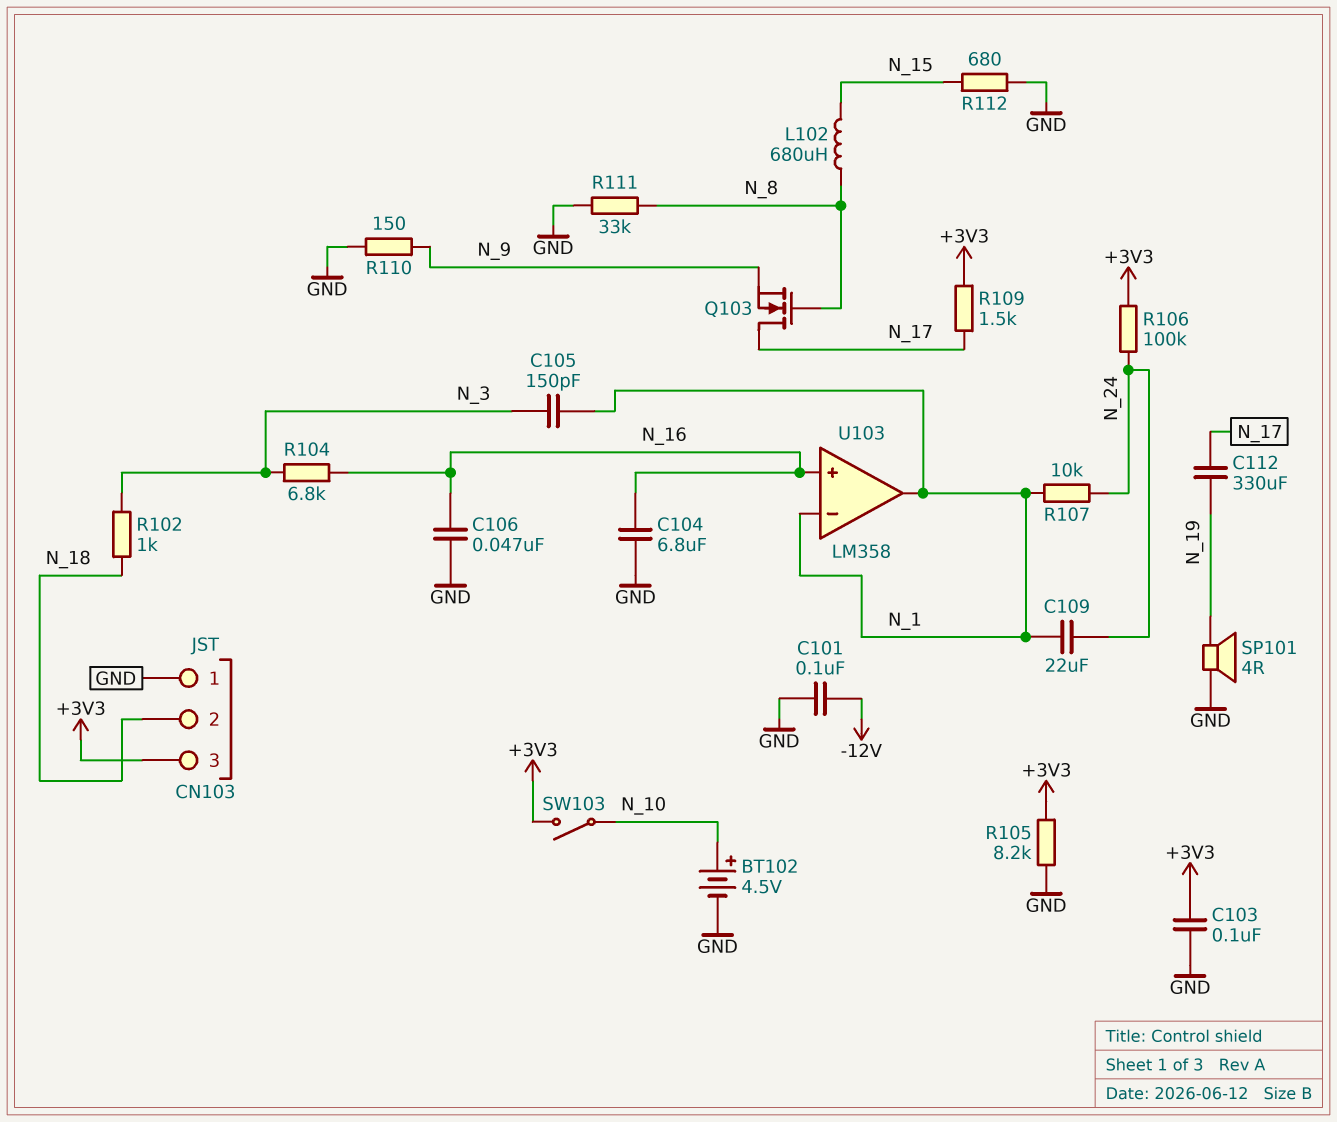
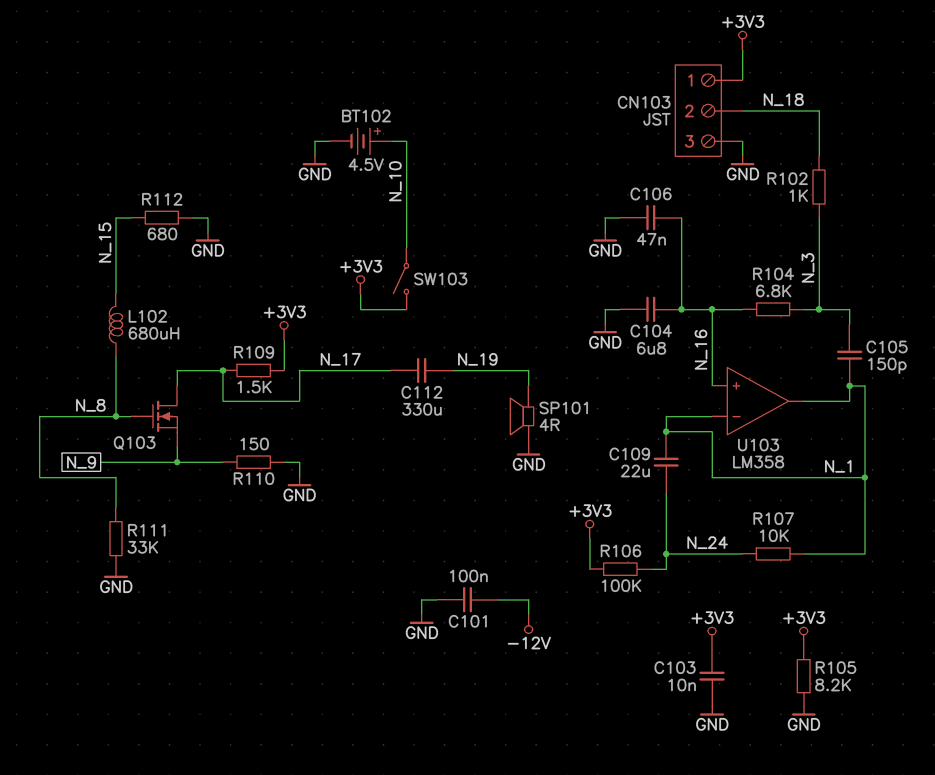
C103: 100nF (+3V3, GND) -> 10nF (+3V3, GND)
CN103 pin 1: GND -> +3V3
CN103 pin 3: +3V3 -> GND

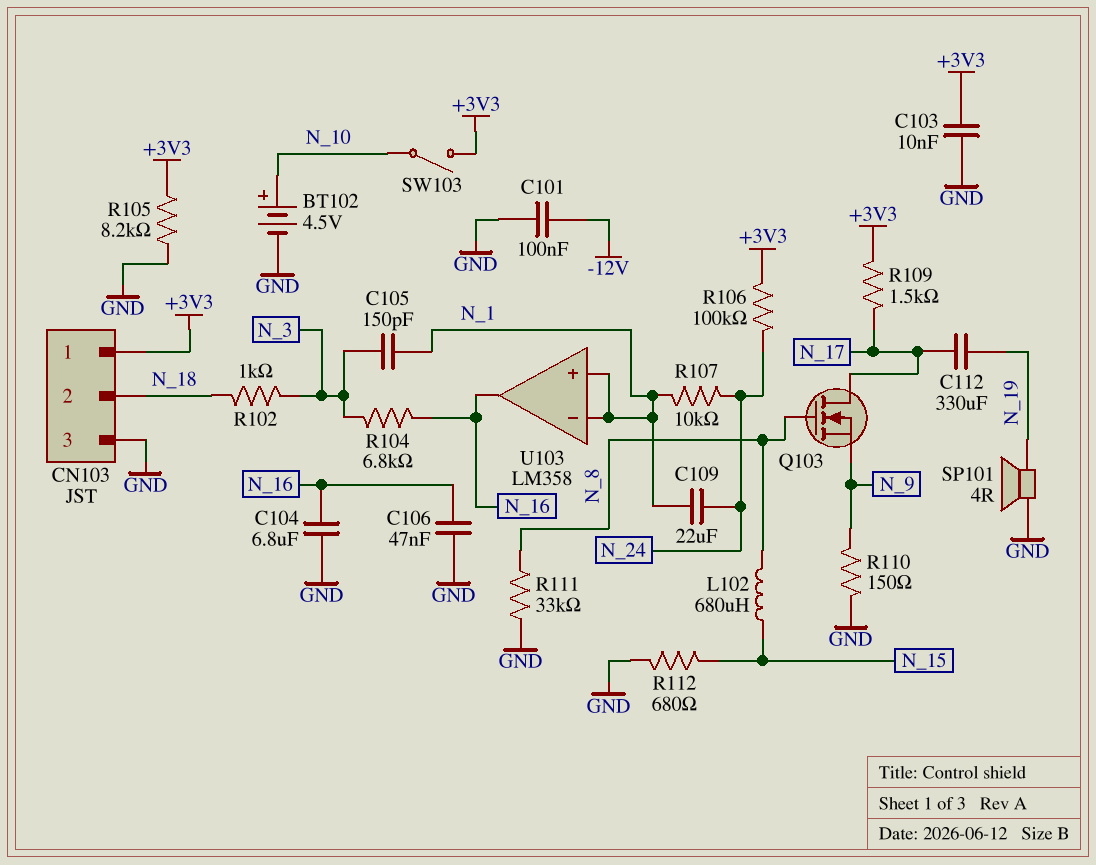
U103 pin in+: N_16 -> N_1
U103 pin out: N_1 -> N_16

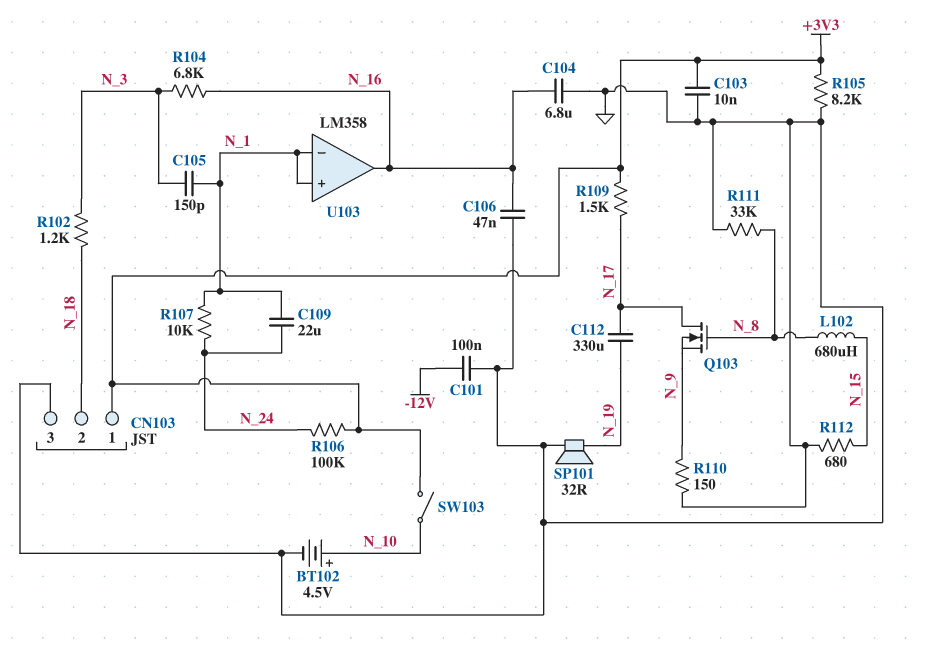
R102: 1k (N_3, N_18) -> 1.2k (N_3, N_18)
SP101: speaker 4R (GND, N_19) -> speaker 32R (GND, N_19)

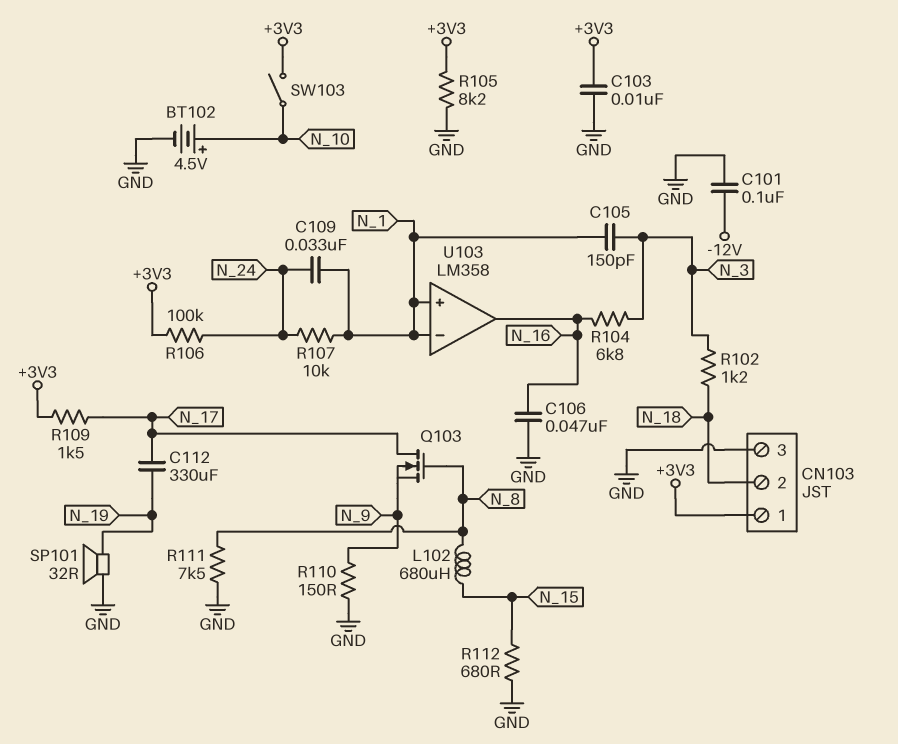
C104: 6.8uF (GND, N_16) -> none
C109: 22uF (N_1, N_24) -> 33nF (N_1, N_24)
R111: 33k (GND, N_8) -> 7.5k (GND, N_8)

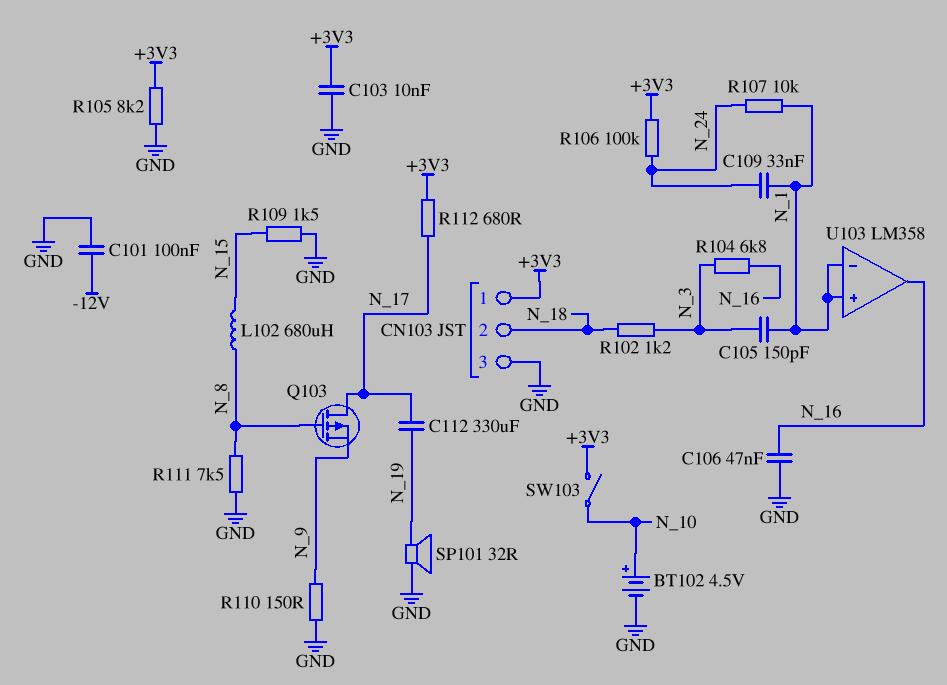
Q103: NMOS (G N_8, D N_17, S N_9) -> PMOS (G N_8, D N_17, S N_9)
R109: 1.5k (+3V3, N_17) -> 1.5k (GND, N_15)
R112: 680 (GND, N_15) -> 680 (+3V3, N_17)

